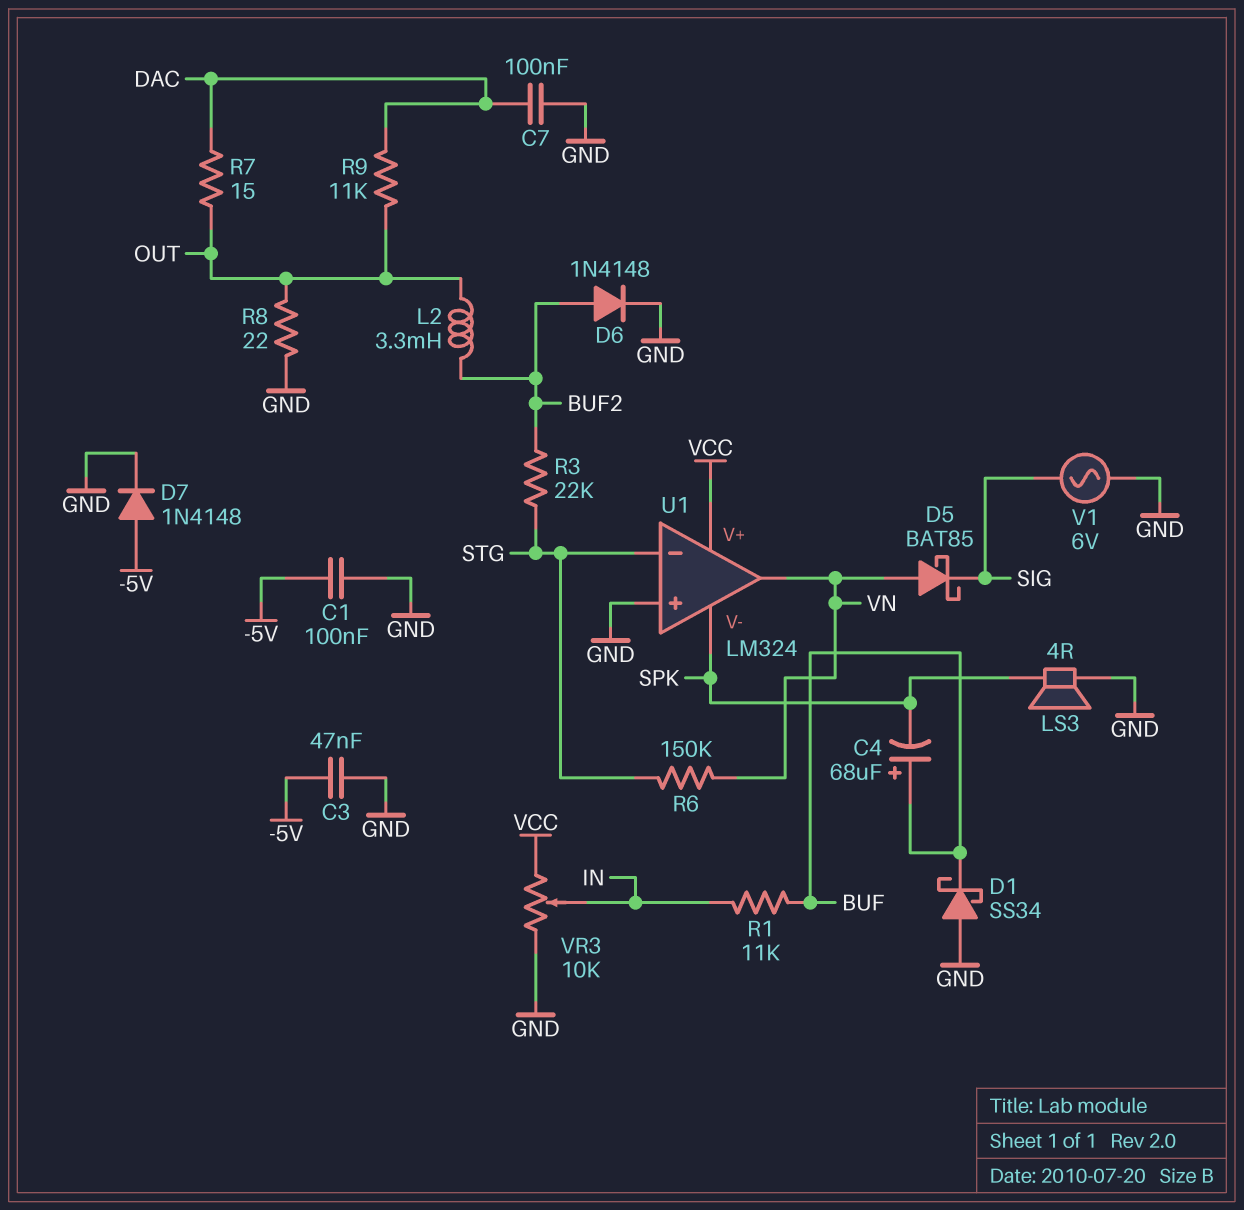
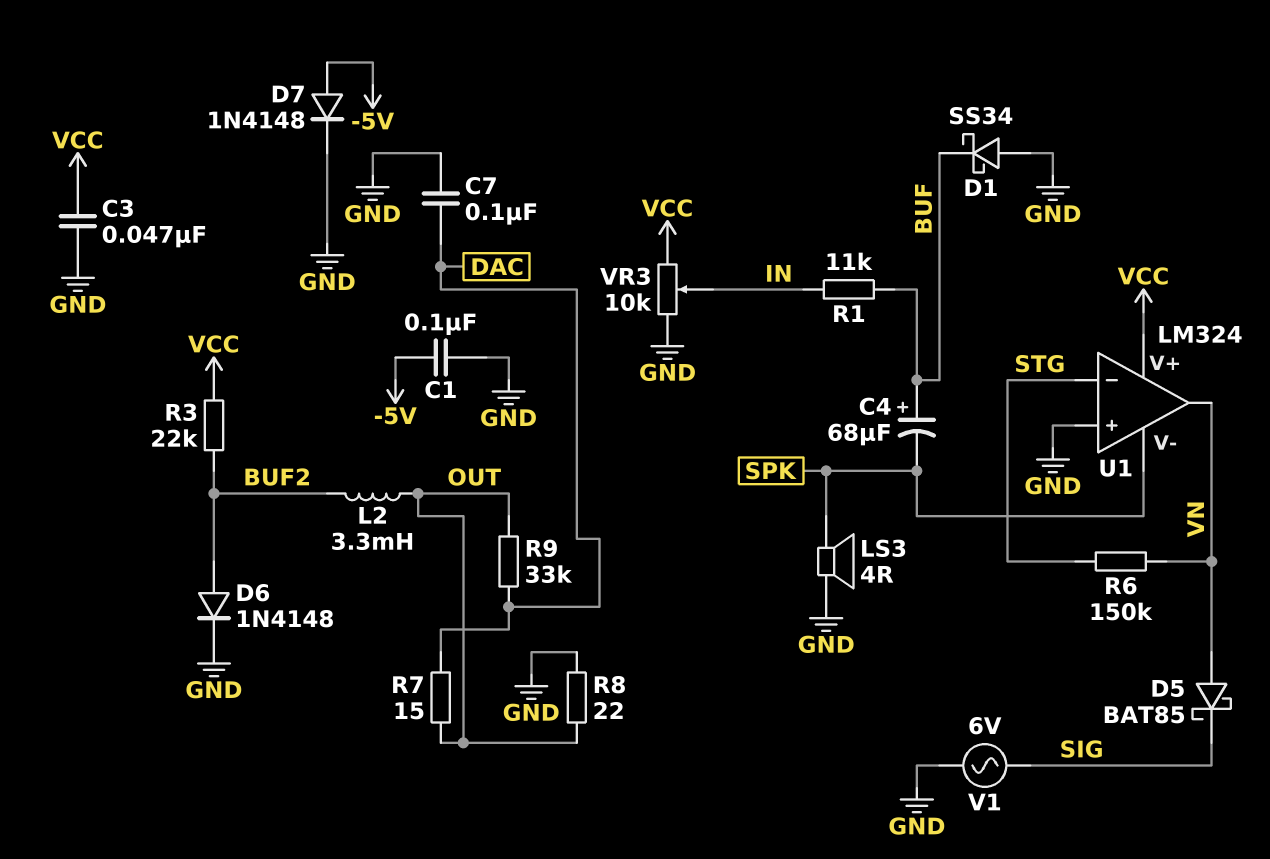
C3: 47nF (-5V, GND) -> 47nF (GND, VCC)
R3: 22k (BUF2, STG) -> 22k (BUF2, VCC)
R9: 11k (DAC, OUT) -> 33k (DAC, OUT)

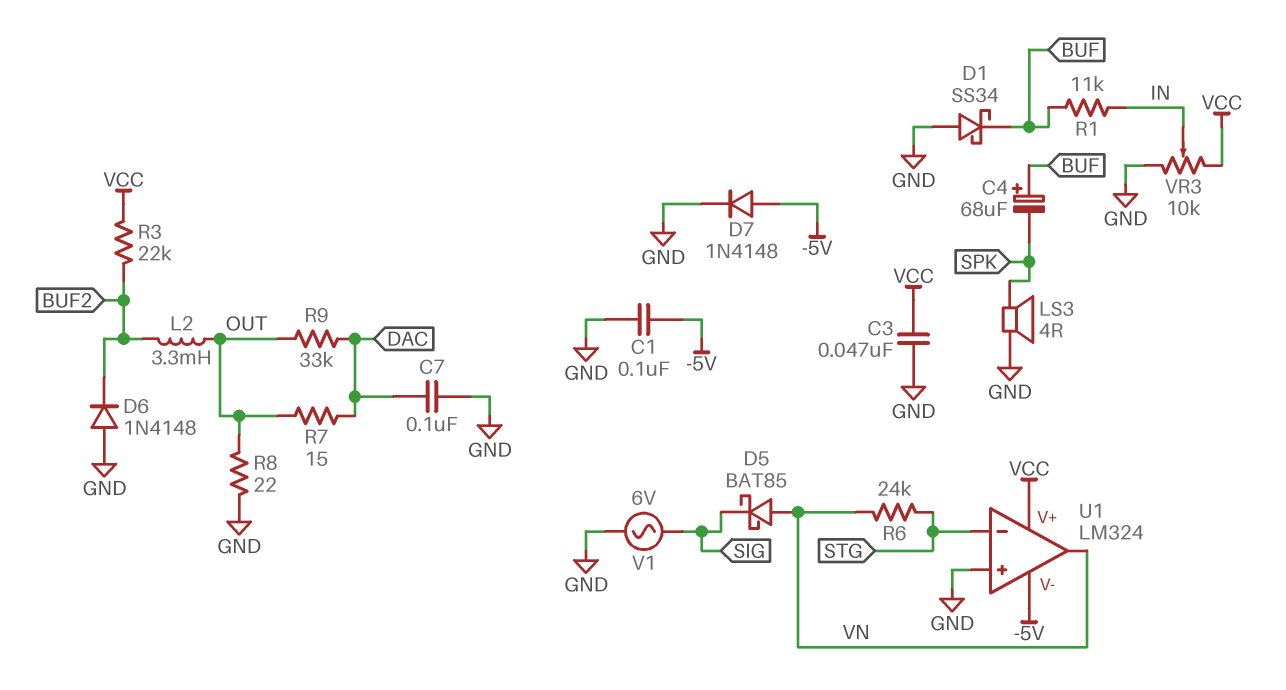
D6: diode 1N4148 (A BUF2, K GND) -> diode 1N4148 (A GND, K BUF2)
R6: 150k (STG, VN) -> 24k (STG, VN)
U1 pin V-: SPK -> -5V

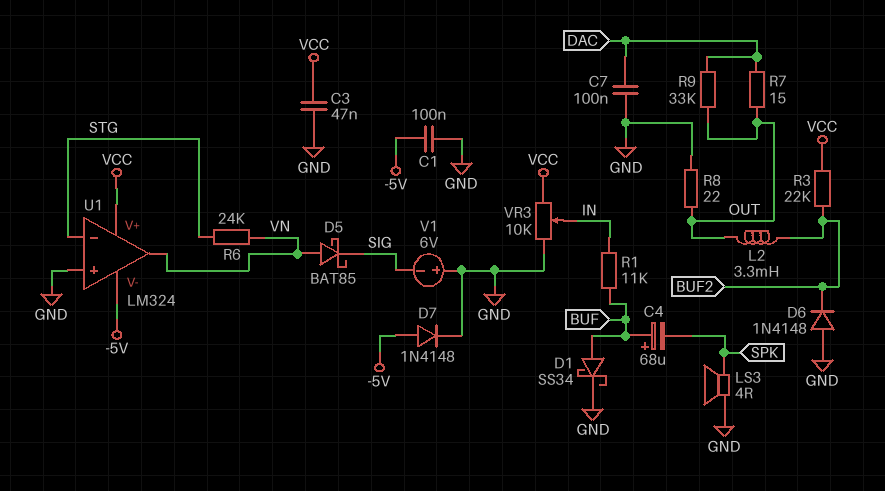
D1: schottky SS34 (A GND, K BUF) -> schottky SS34 (A BUF, K GND)
V1: AC 6V (GND, SIG) -> 6V (plus GND, minus SIG)

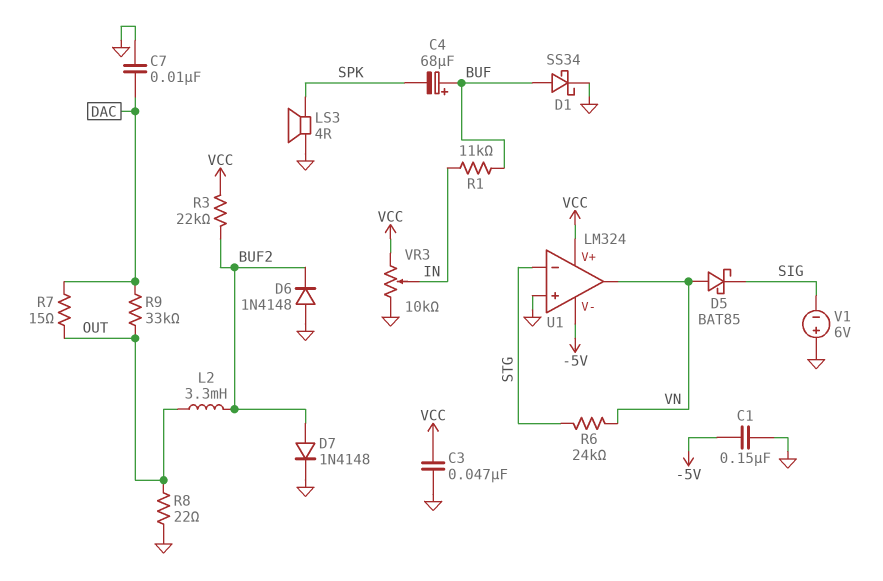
C1: 100nF (-5V, GND) -> 150nF (-5V, GND)
C7: 100nF (DAC, GND) -> 10nF (DAC, GND)
D7: diode 1N4148 (A -5V, K GND) -> diode 1N4148 (A BUF2, K GND)

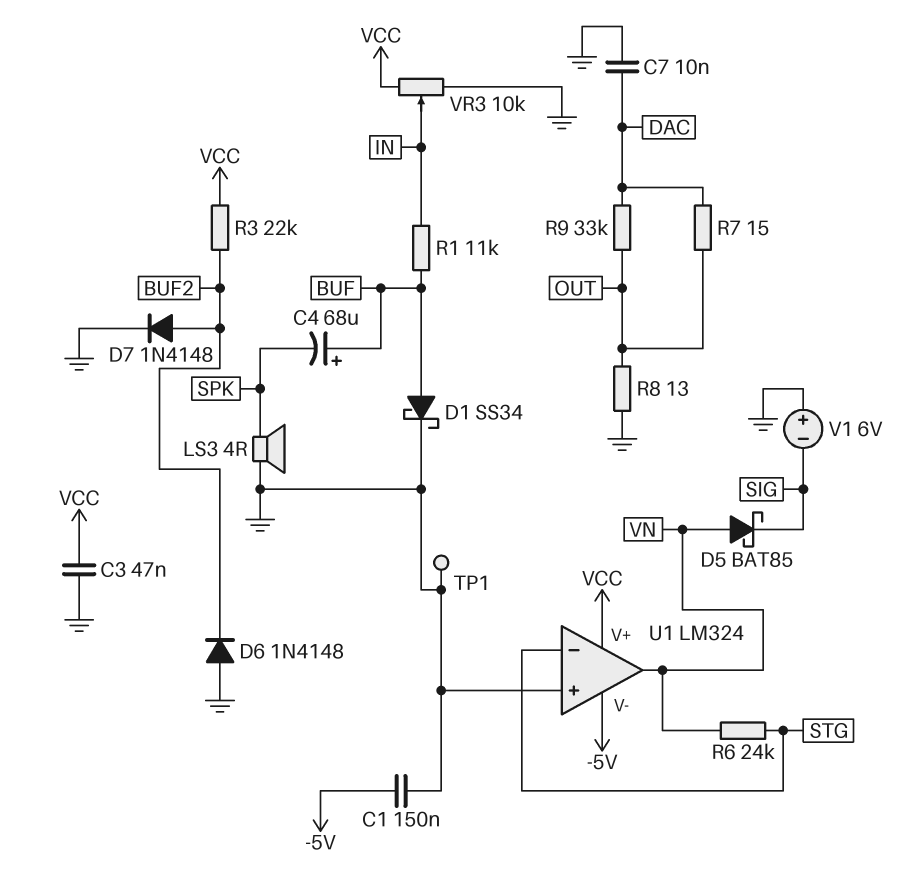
L2: 3.3mH (BUF2, OUT) -> none
R8: 22 (GND, OUT) -> 13 (GND, OUT)
TP1: none -> test point (GND)

